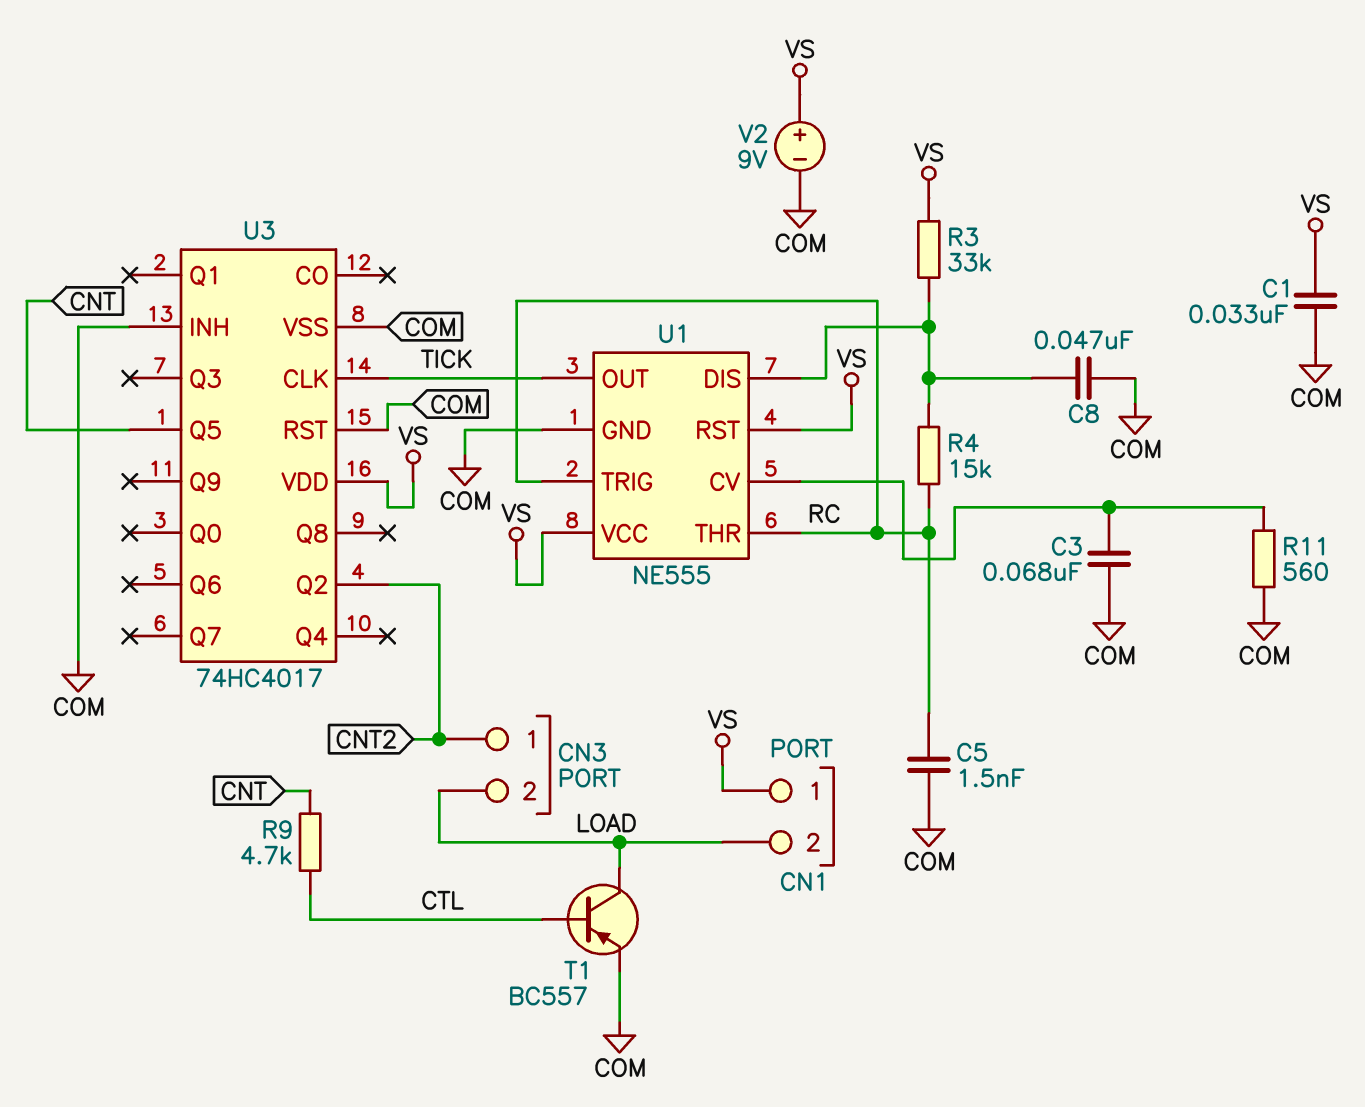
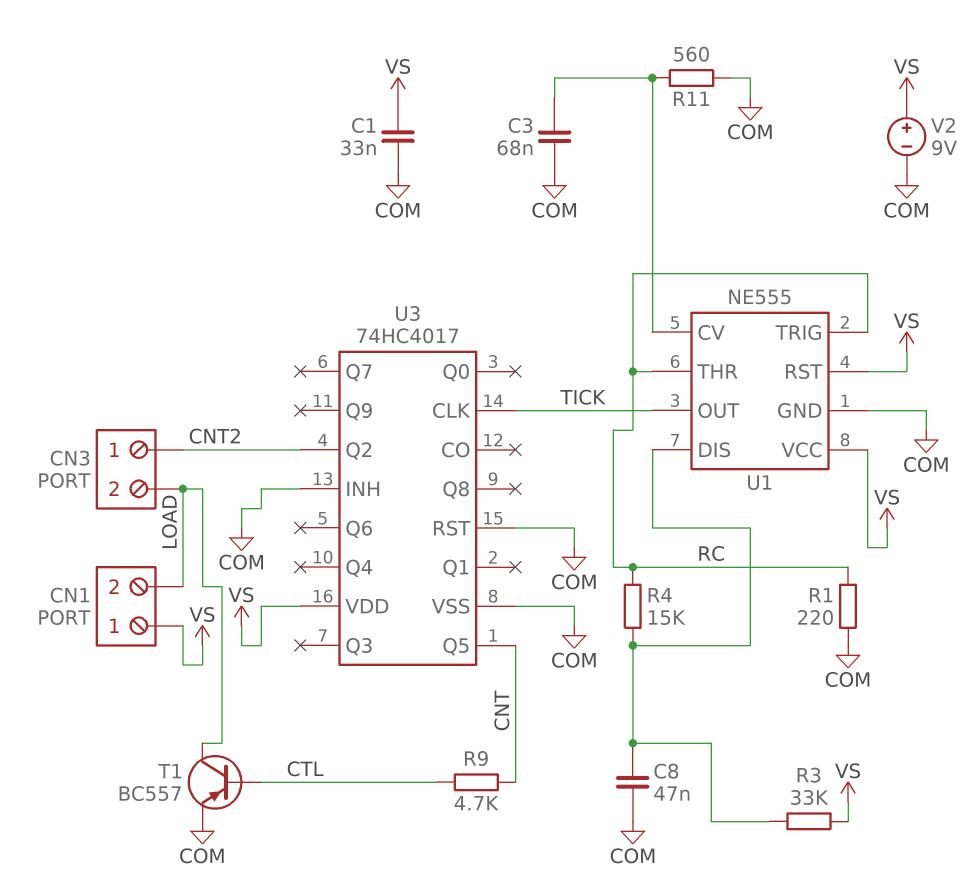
C5: 1.5nF (COM, RC) -> none
R1: none -> 220 (COM, RC)

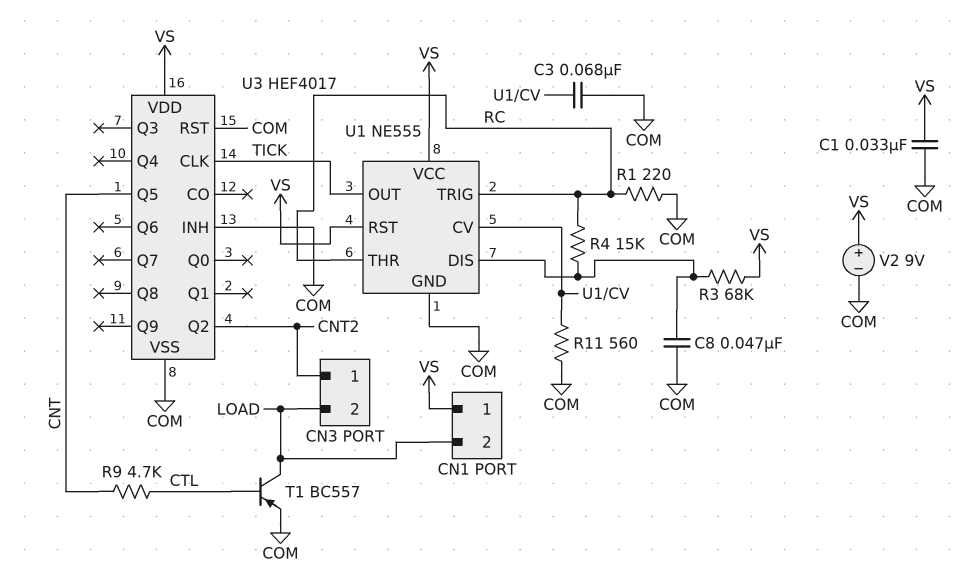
R3: 33k (U1/DIS, VS) -> 68k (U1/DIS, VS)
U3: 74HC4017 -> HEF4017

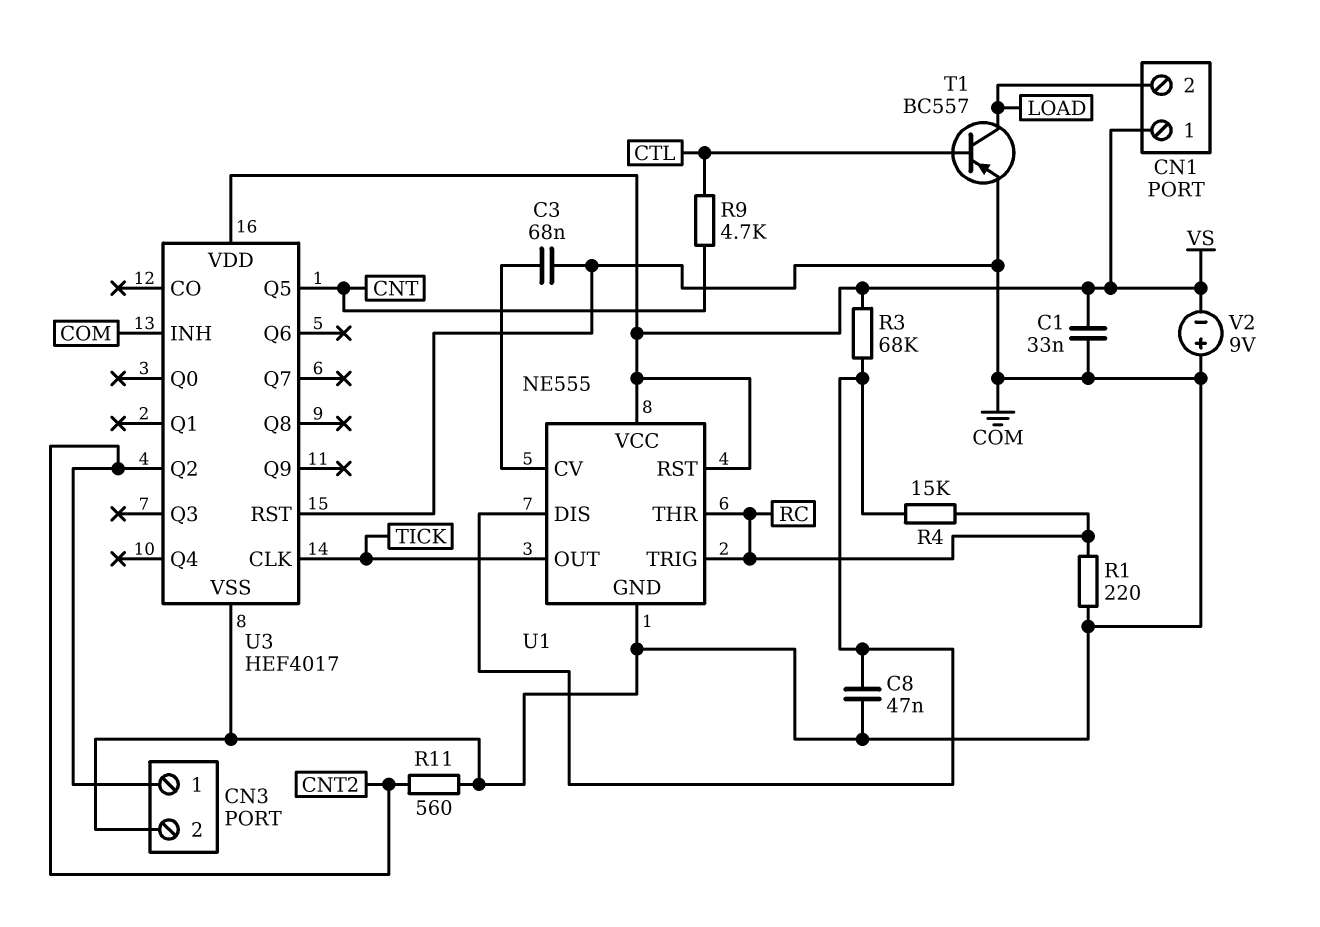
CN3 pin 2: LOAD -> COM
R11: 560 (COM, U1/CV) -> 560 (CNT2, COM)
V2: 9V (plus VS, minus COM) -> 9V (plus COM, minus VS)

